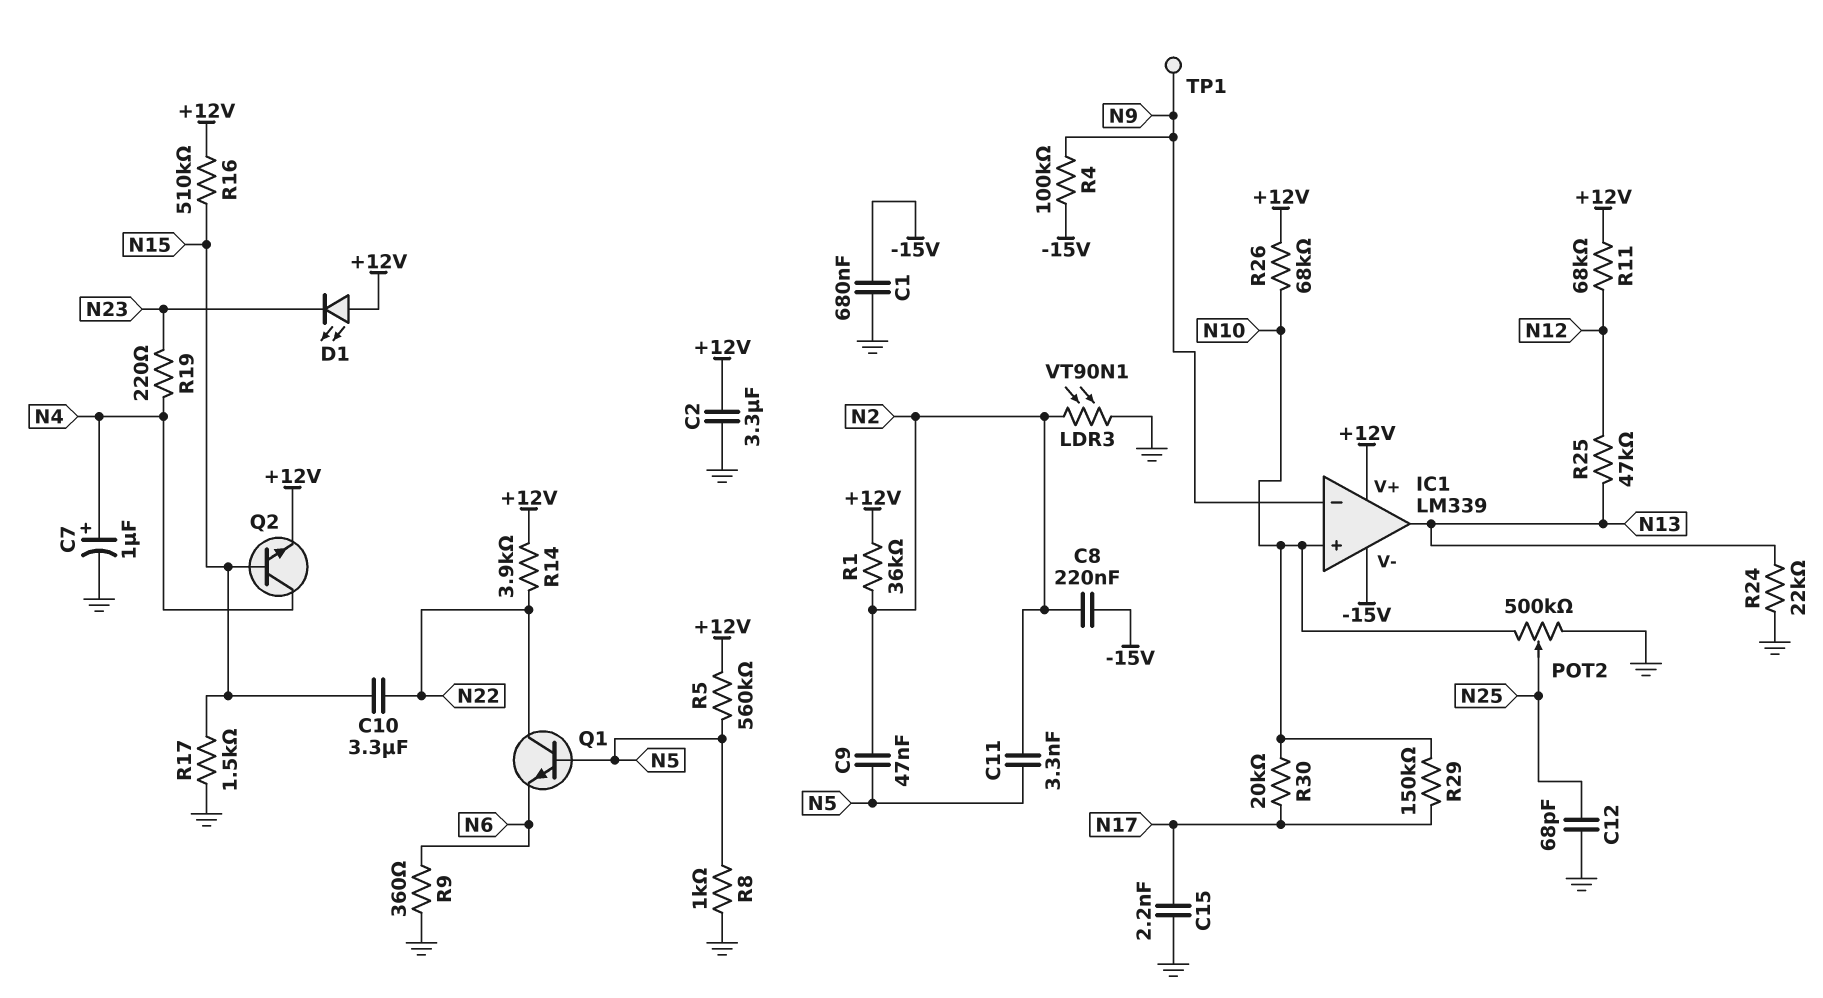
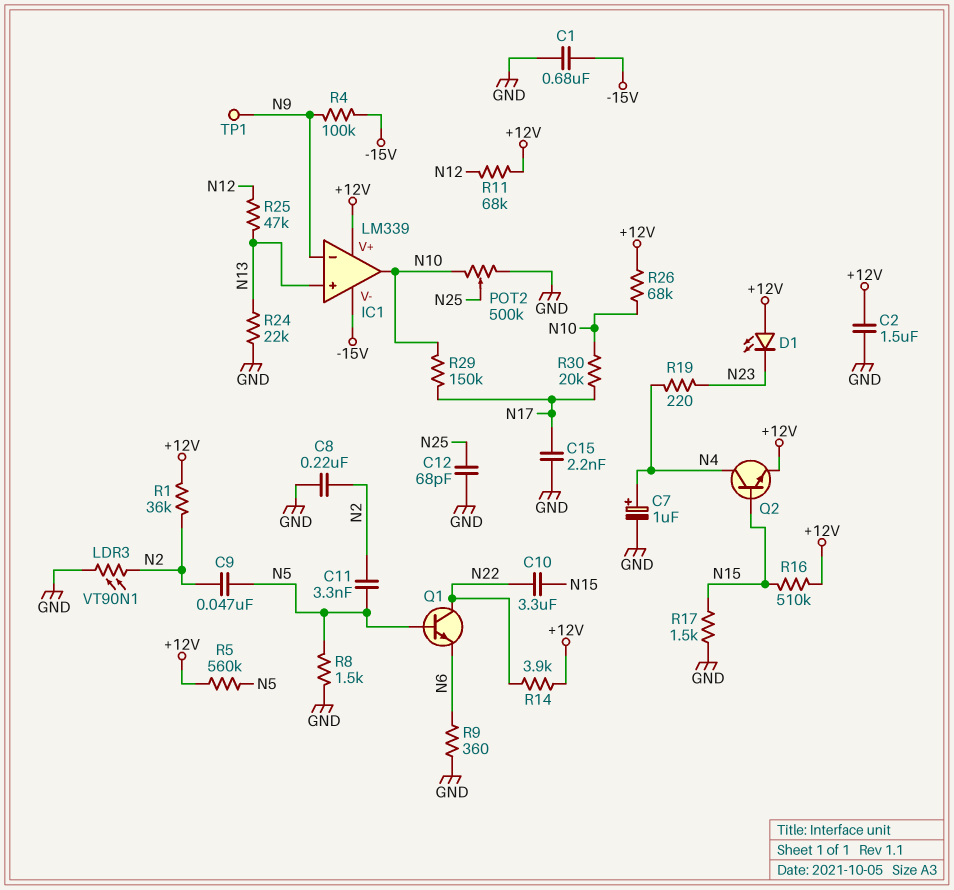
C2: 3.3uF (+12V, GND) -> 1.5uF (+12V, GND)
C8: 220nF (-15V, N2) -> 220nF (GND, N2)
IC1 pin in+: N10 -> N13
IC1 pin out: N13 -> N10
R8: 1k (GND, N5) -> 1.5k (GND, N5)

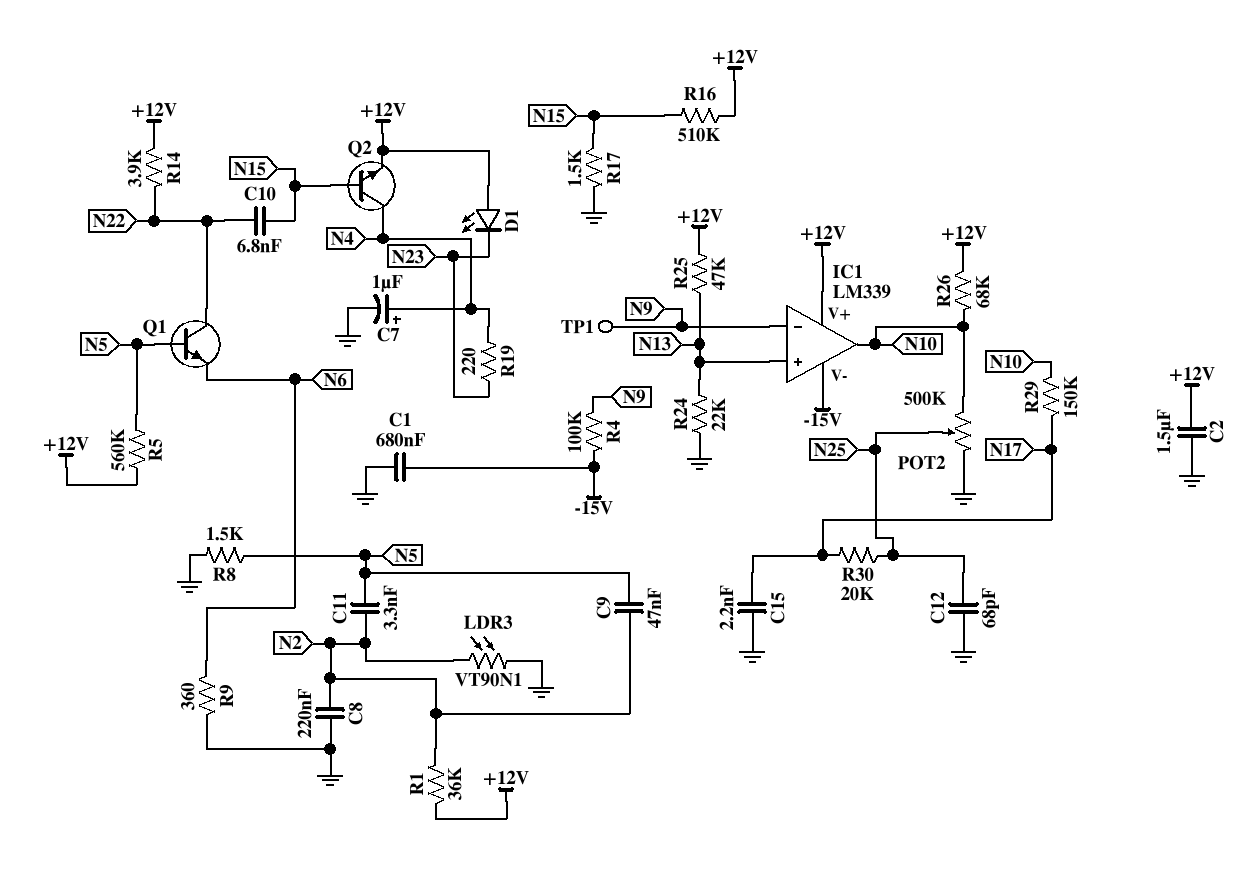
C10: 3.3uF (N15, N22) -> 6.8nF (N15, N22)
R11: 68k (+12V, N12) -> none
R25: 47k (N12, N13) -> 47k (+12V, N13)
R30: 20k (N10, N17) -> 20k (N17, N25)

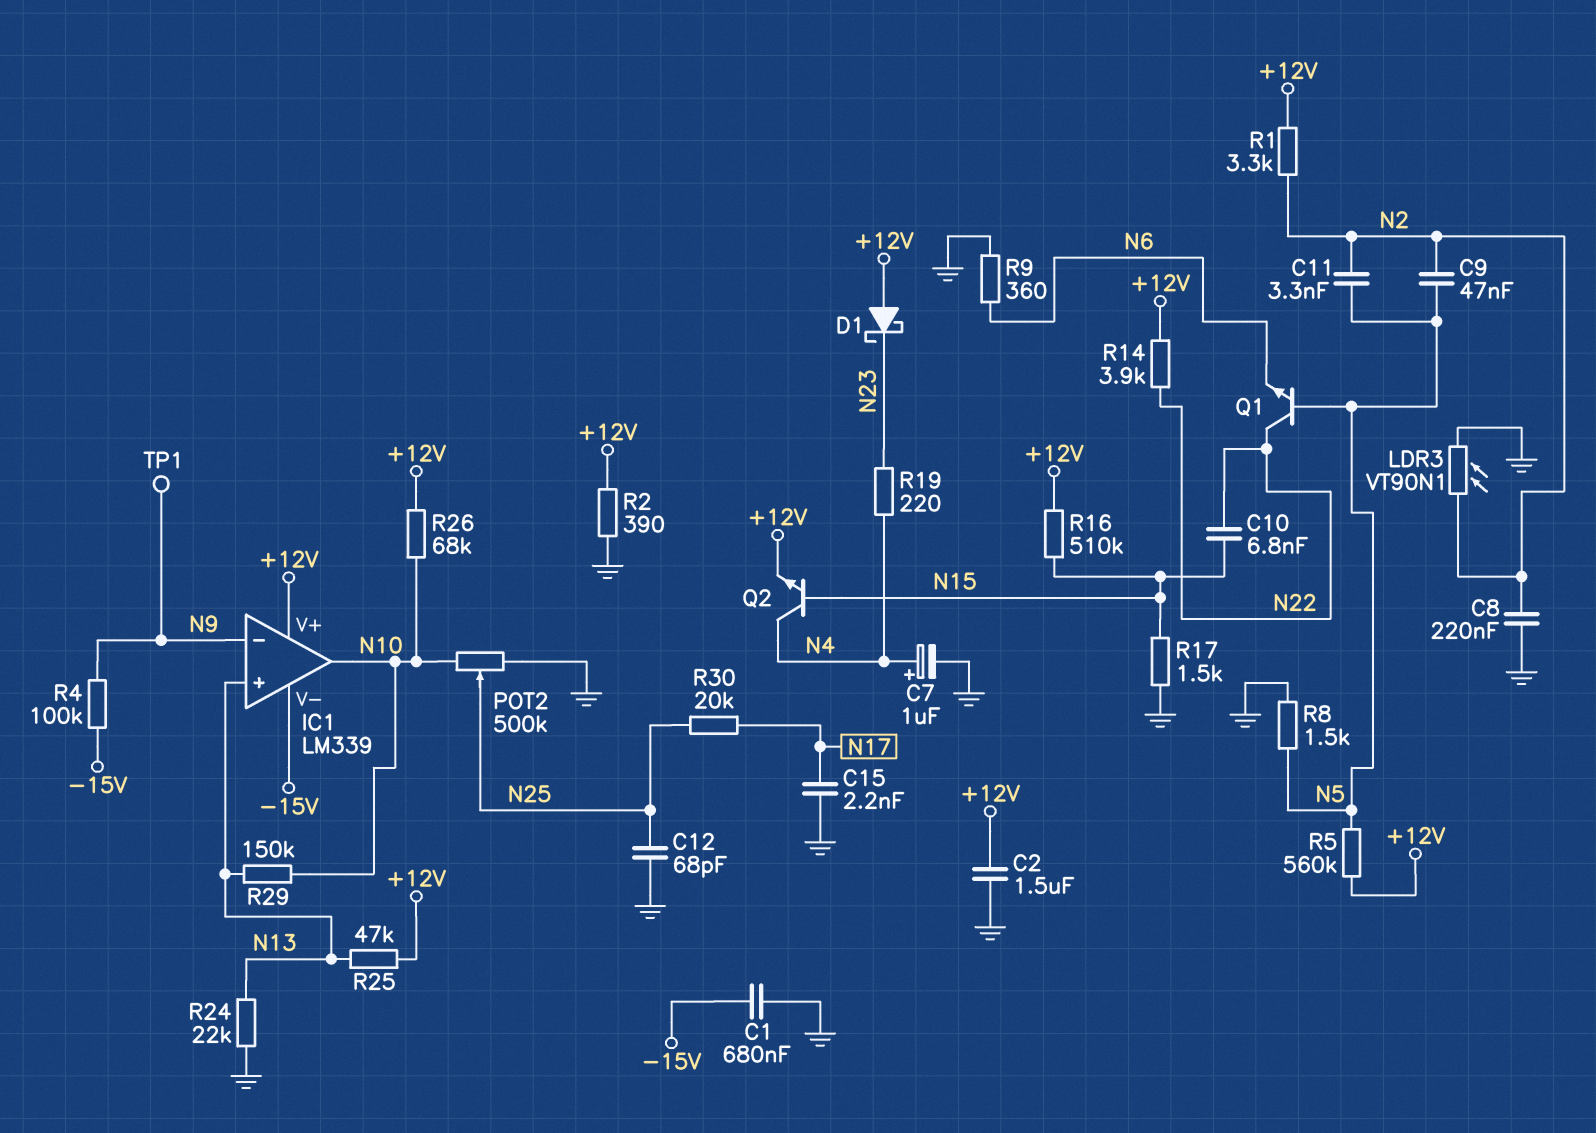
D1: LED (A +12V, K N23) -> schottky (A +12V, K N23)
R1: 36k (+12V, N2) -> 3.3k (+12V, N2)
R2: none -> 390 (+12V, GND)
R29: 150k (N10, N17) -> 150k (N10, N13)

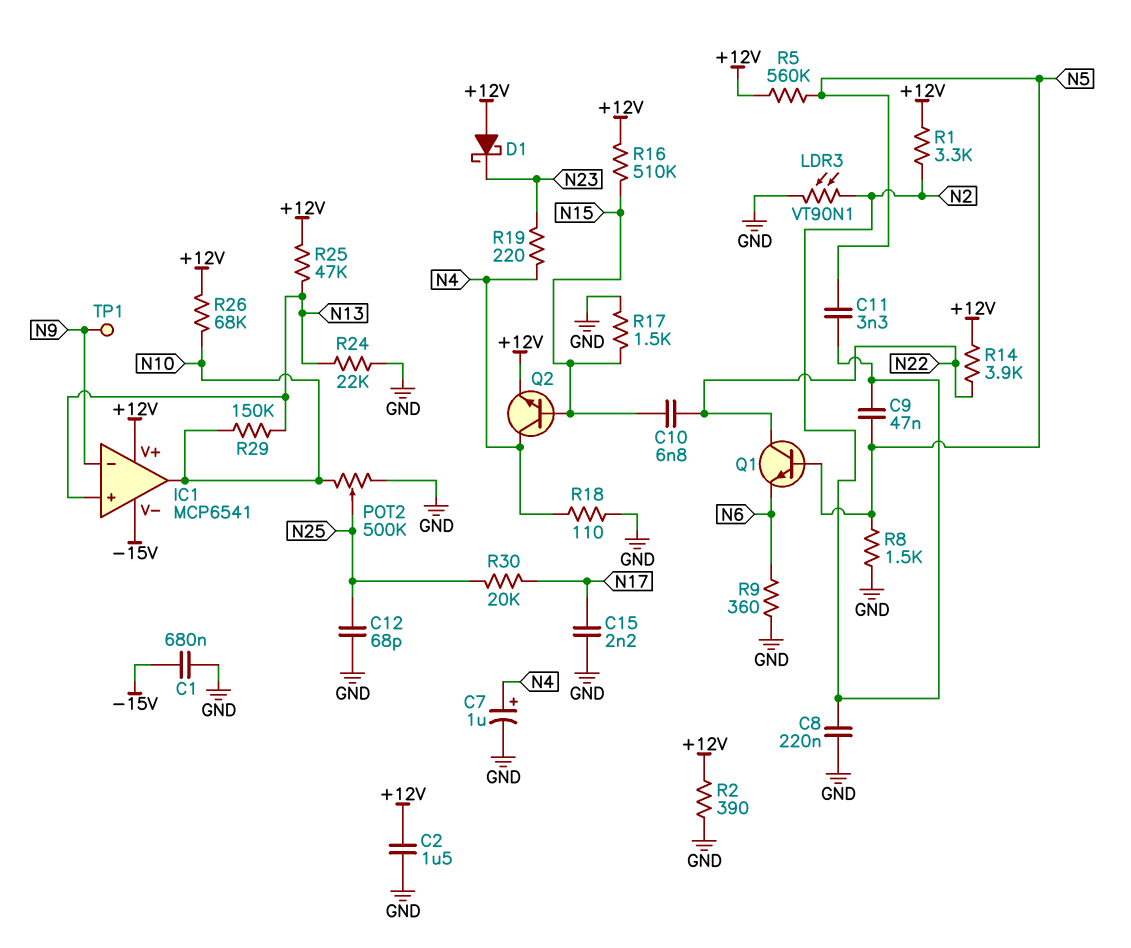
IC1: LM339 -> MCP6541
R4: 100k (-15V, N9) -> none
R18: none -> 110 (GND, N4)

